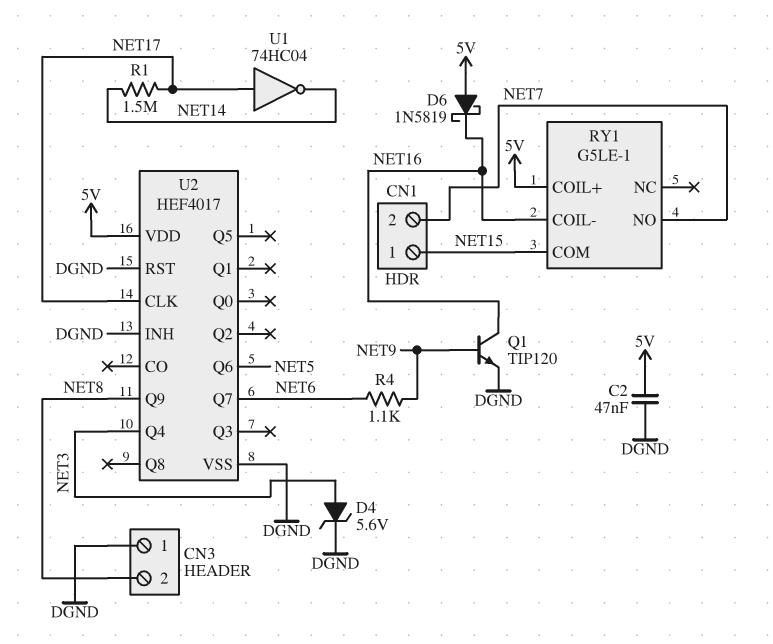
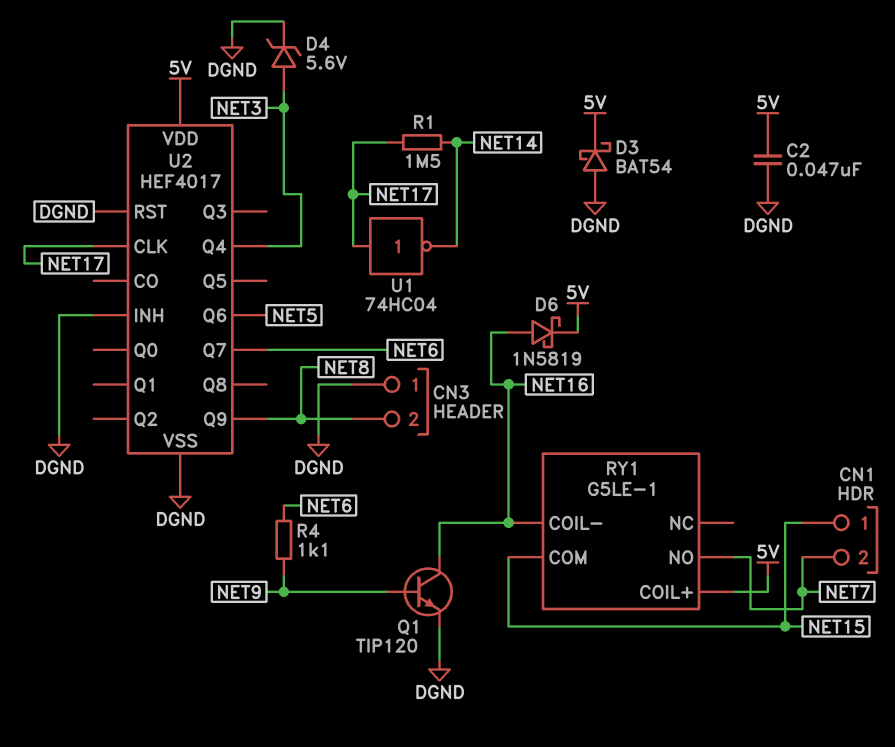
D3: none -> schottky BAT54 (A DGND, K 5V)
D6: schottky 1N5819 (A 5V, K NET16) -> schottky 1N5819 (A NET16, K 5V)

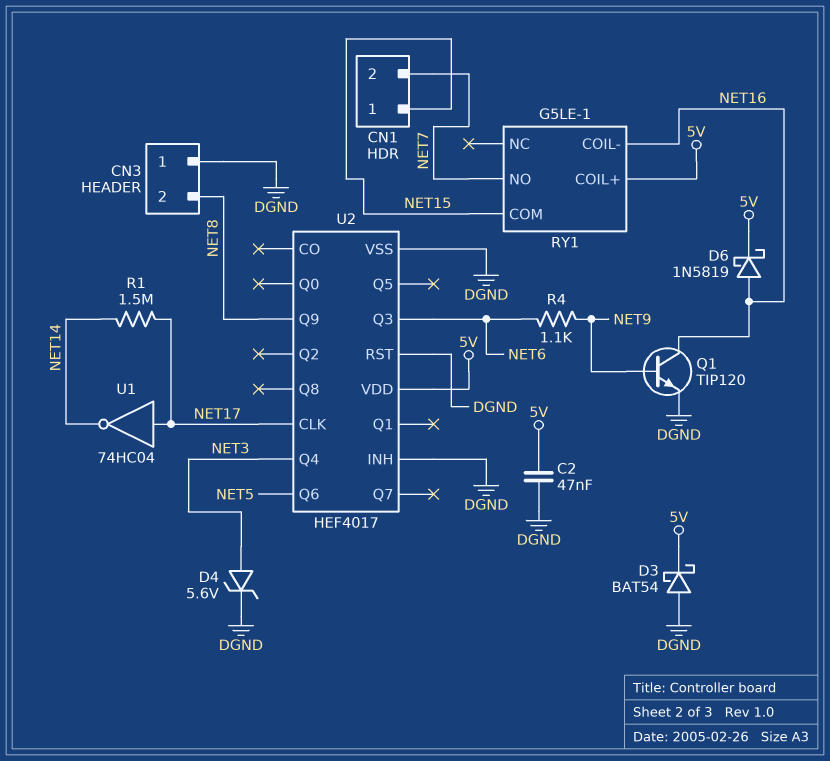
U2 pin Q3: none -> NET6
U2 pin Q7: NET6 -> none

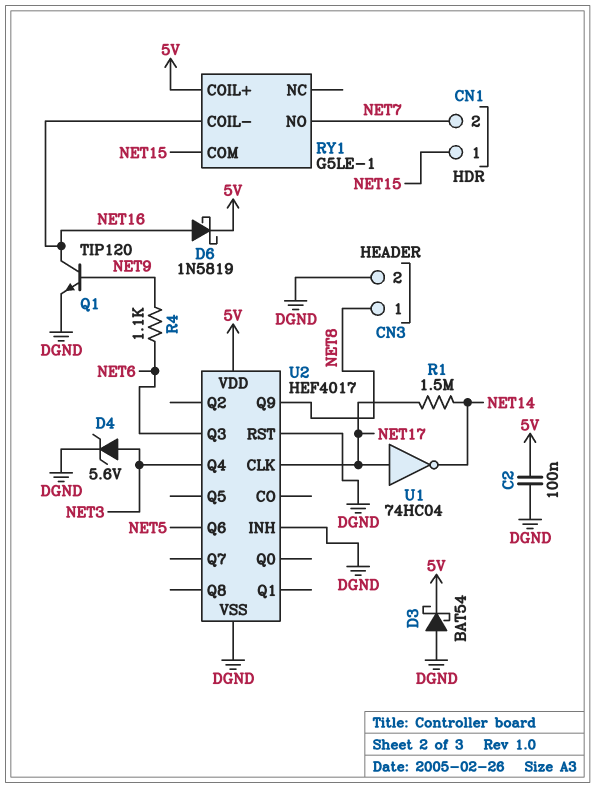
C2: 47nF (5V, DGND) -> 100nF (5V, DGND)
CN3 pin 1: DGND -> NET8
CN3 pin 2: NET8 -> DGND

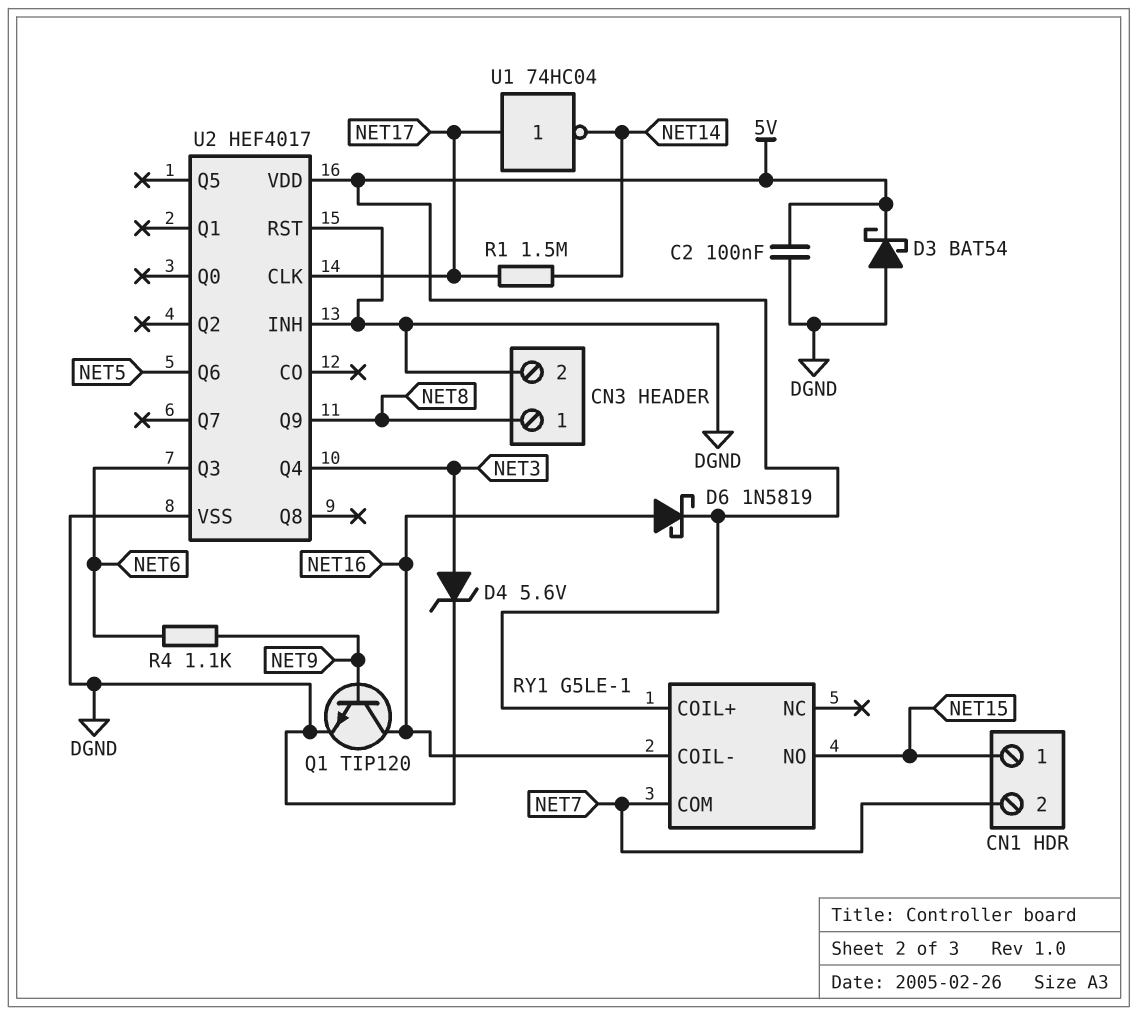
RY1 pin COM: NET15 -> NET7
RY1 pin NO: NET7 -> NET15

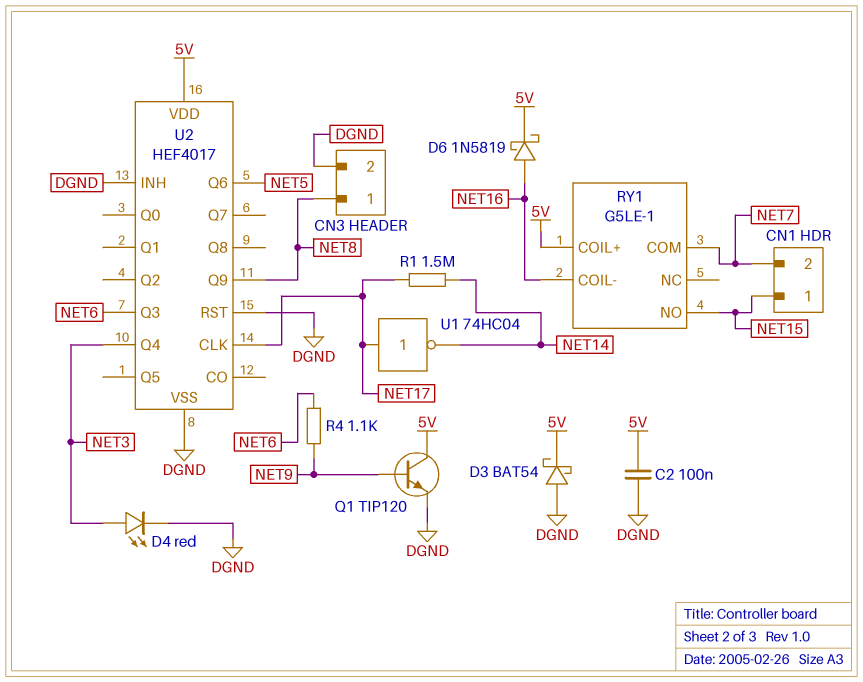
D4: zener 5.6V (A NET3, K DGND) -> LED red (A NET3, K DGND)
Q1: NPN TIP120 (B NET9, C NET16, E DGND) -> NPN TIP120 (B NET9, C 5V, E DGND)

